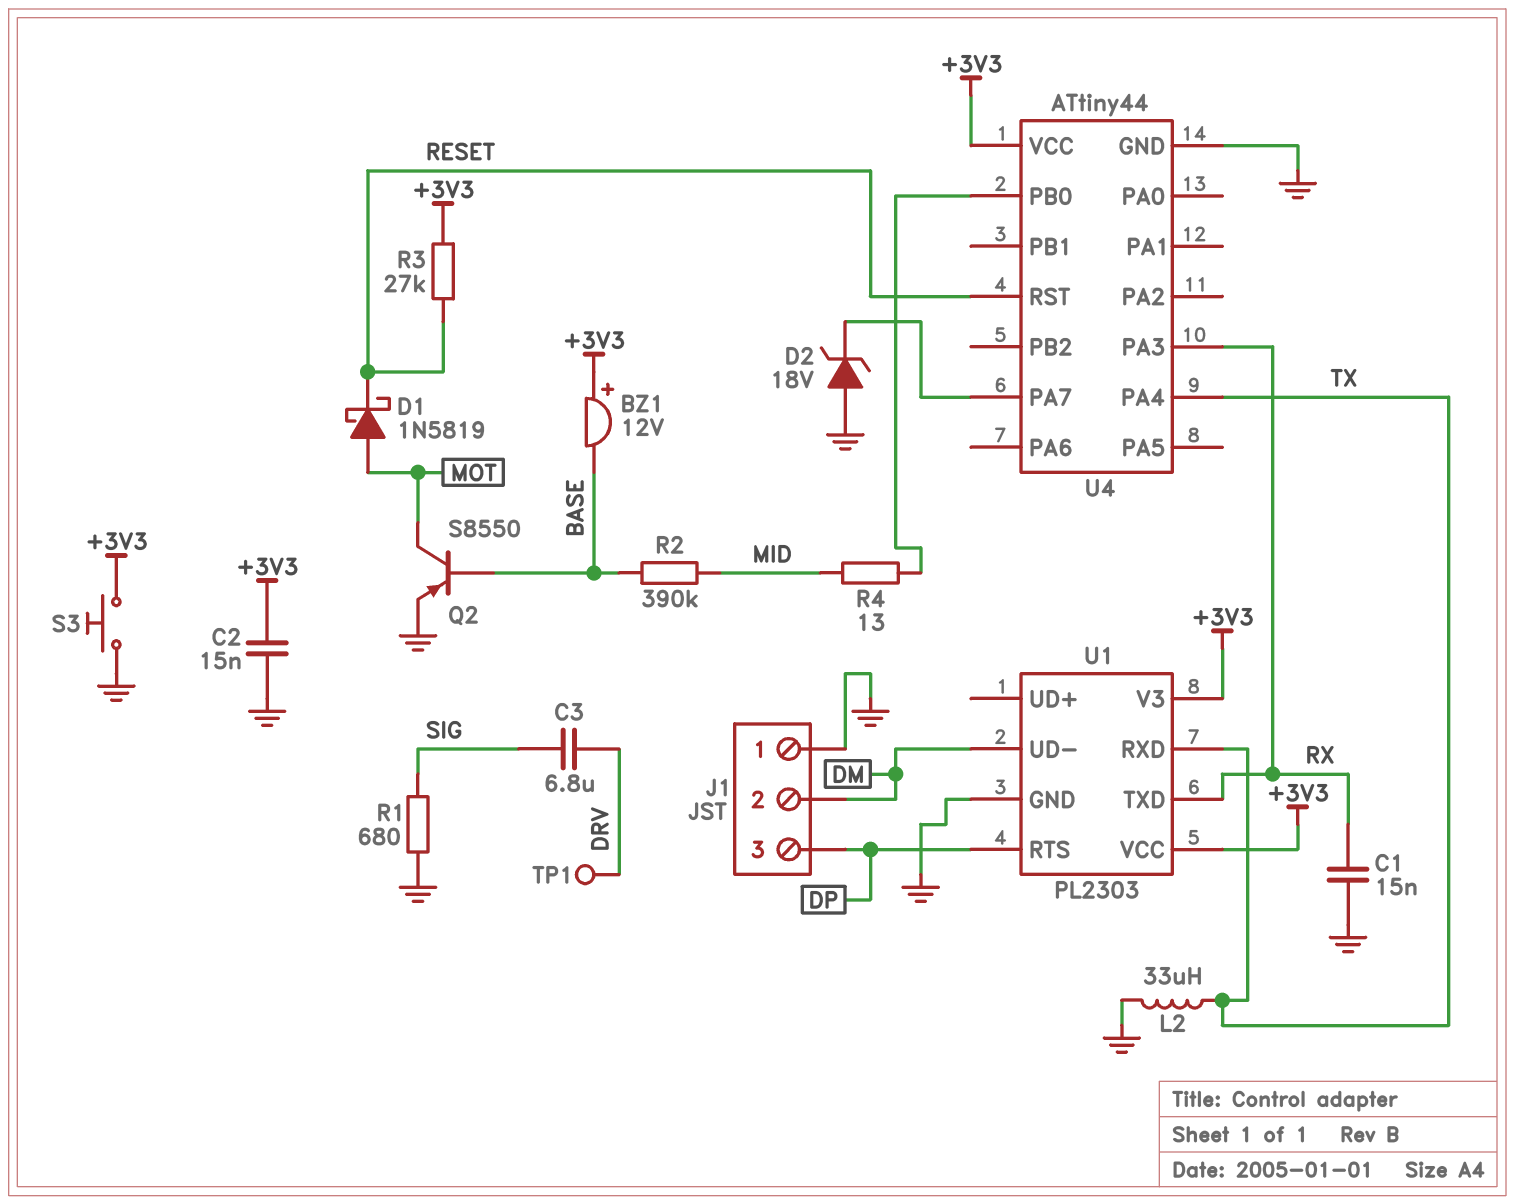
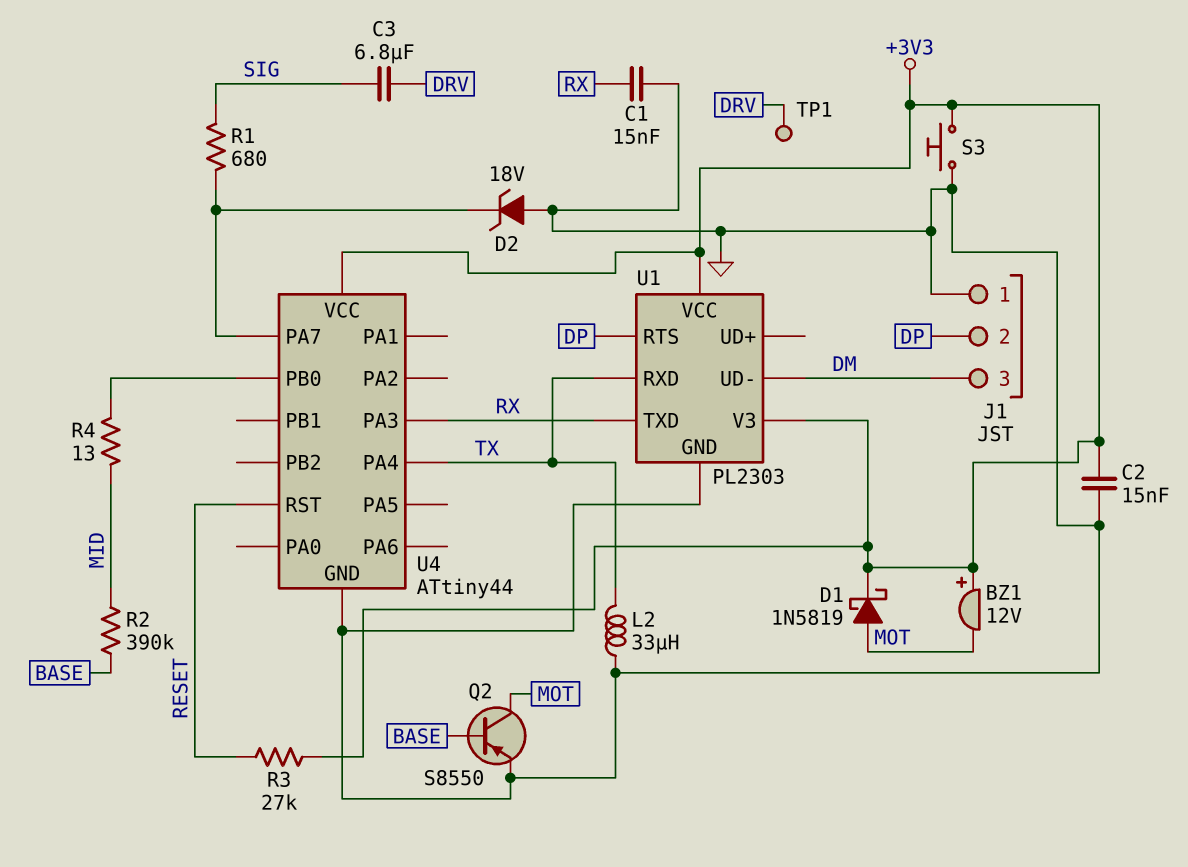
BZ1: buzzer 12V (plus +3V3, minus BASE) -> buzzer 12V (plus +3V3, minus MOT)
D1: schottky 1N5819 (A MOT, K RESET) -> schottky 1N5819 (A MOT, K +3V3)
J1 pin 2: DM -> DP
J1 pin 3: DP -> DM
R1: 680 (GND, SIG) -> 680 (SIG, U4/PA7)

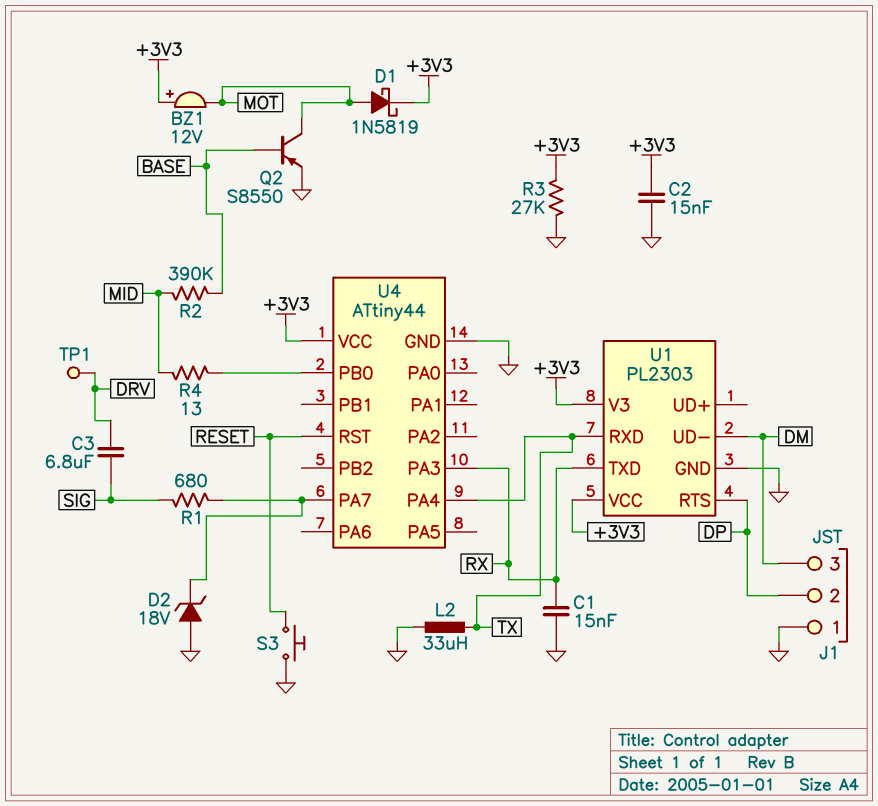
R3: 27k (+3V3, RESET) -> 27k (+3V3, GND)
S3: button (+3V3, GND) -> button (GND, RESET)

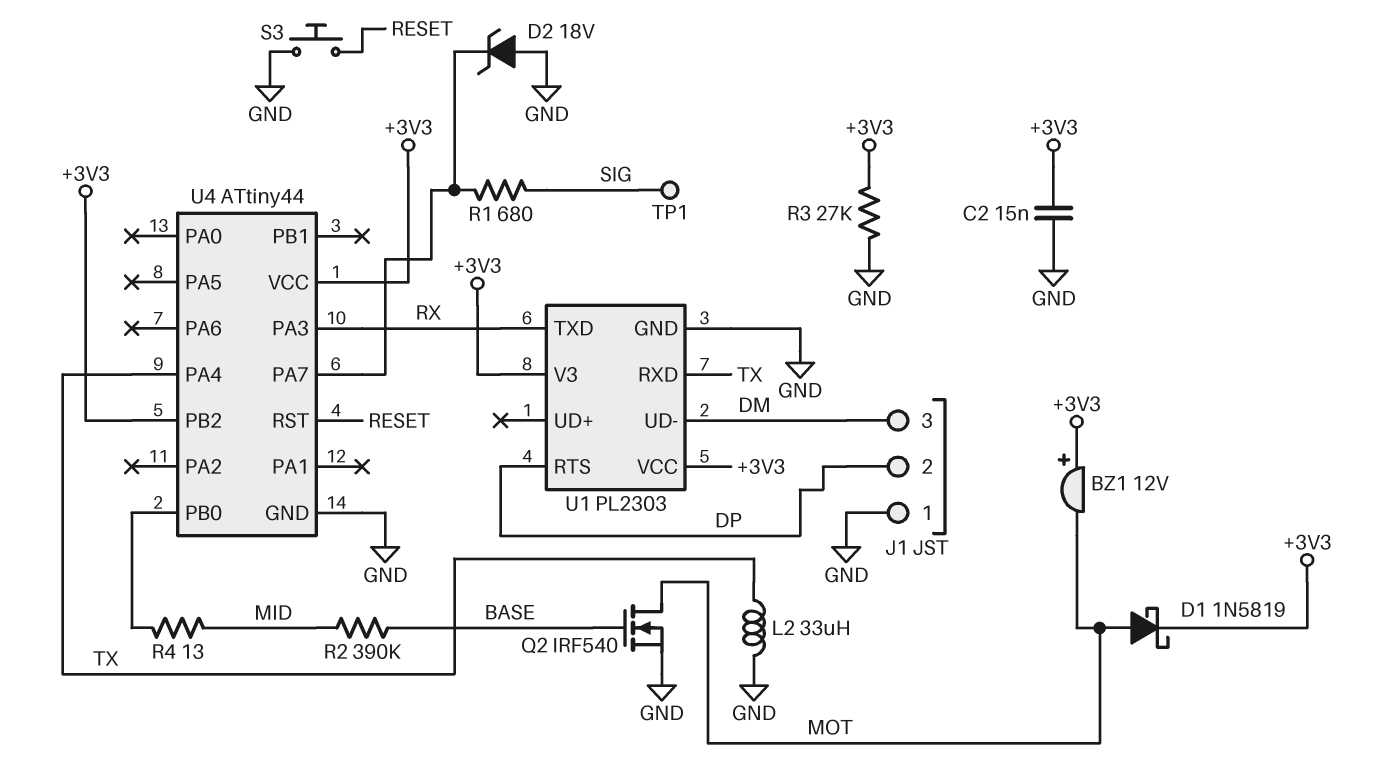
C1: 15nF (GND, RX) -> none
C3: 6.8uF (DRV, SIG) -> none
Q2: PNP S8550 (B BASE, C MOT, E GND) -> NMOS IRF540 (G BASE, D MOT, S GND)
TP1: test point (DRV) -> test point (SIG)
U4 pin PB2: none -> +3V3

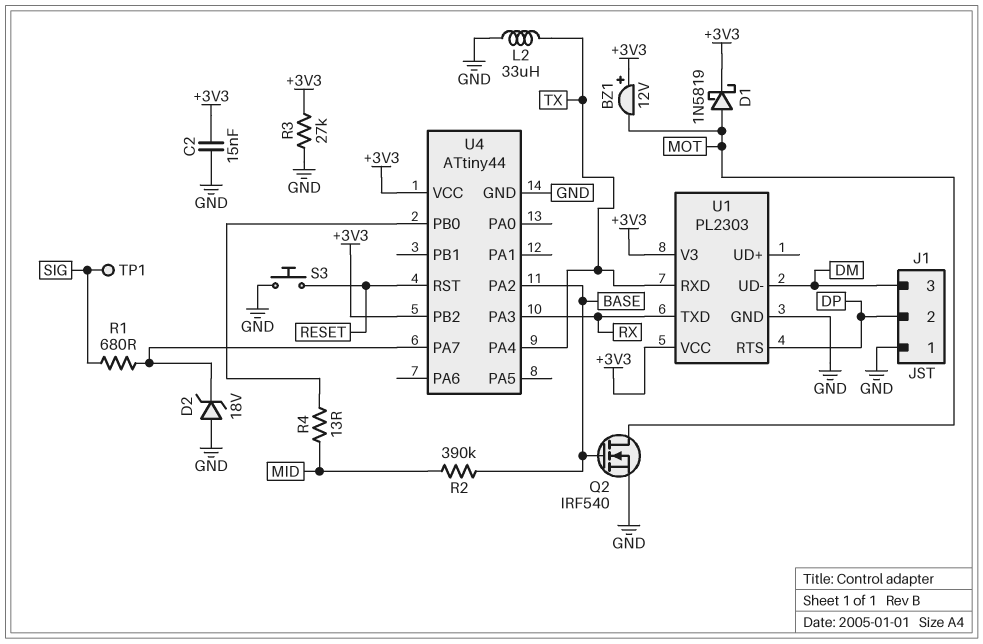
U4 pin PA2: none -> BASE

